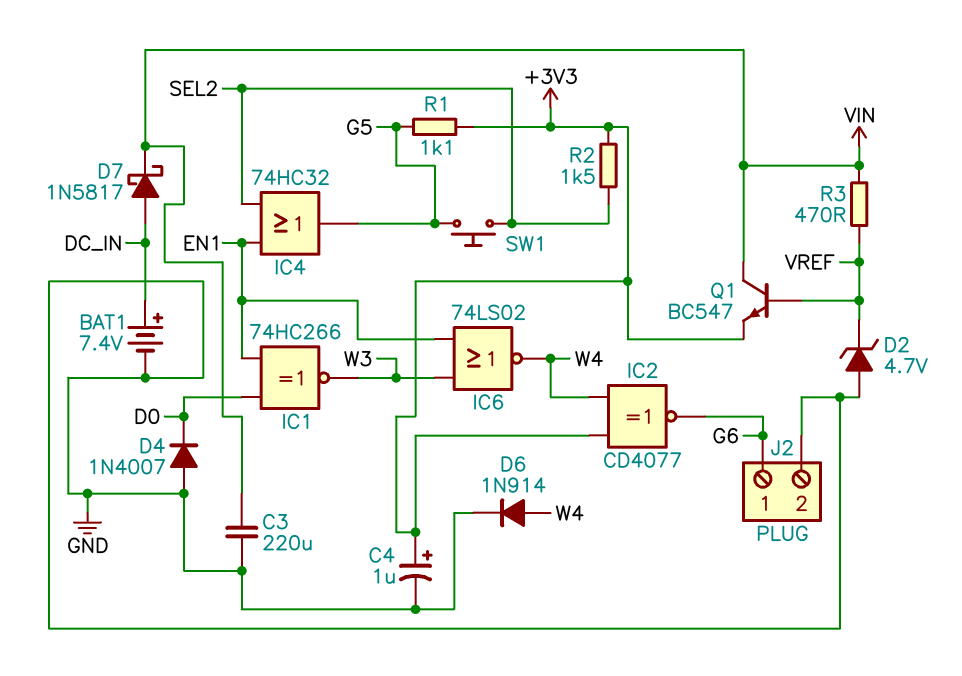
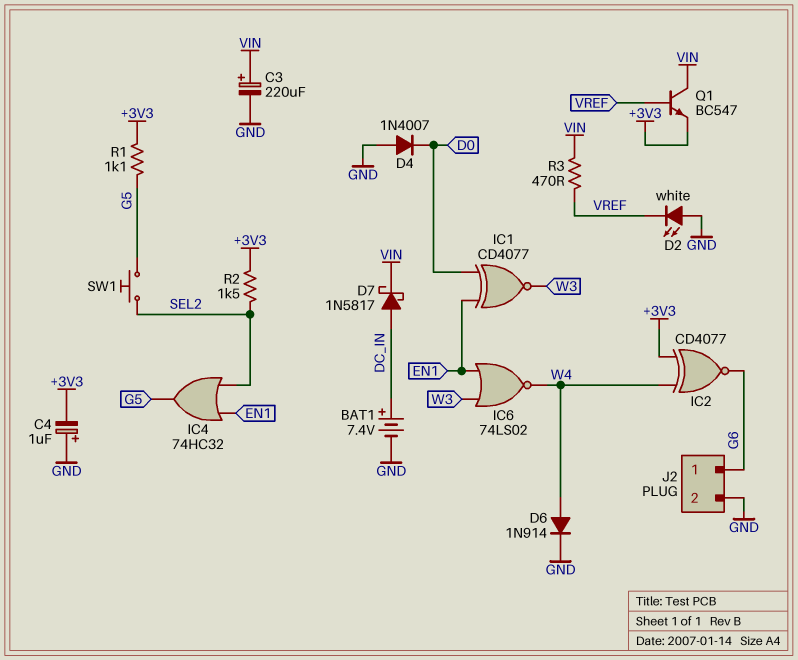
C3: 220uF (GND, VIN) -> 220uF (plus VIN, minus GND)
C4: 1uF (plus +3V3, minus GND) -> 1uF (plus GND, minus +3V3)
D2: zener 4.7V (A GND, K VREF) -> LED white (A GND, K VREF)
IC1: XNOR 74HC266 (in D0, in EN1, out W3) -> XNOR CD4077 (in D0, in EN1, out W3)

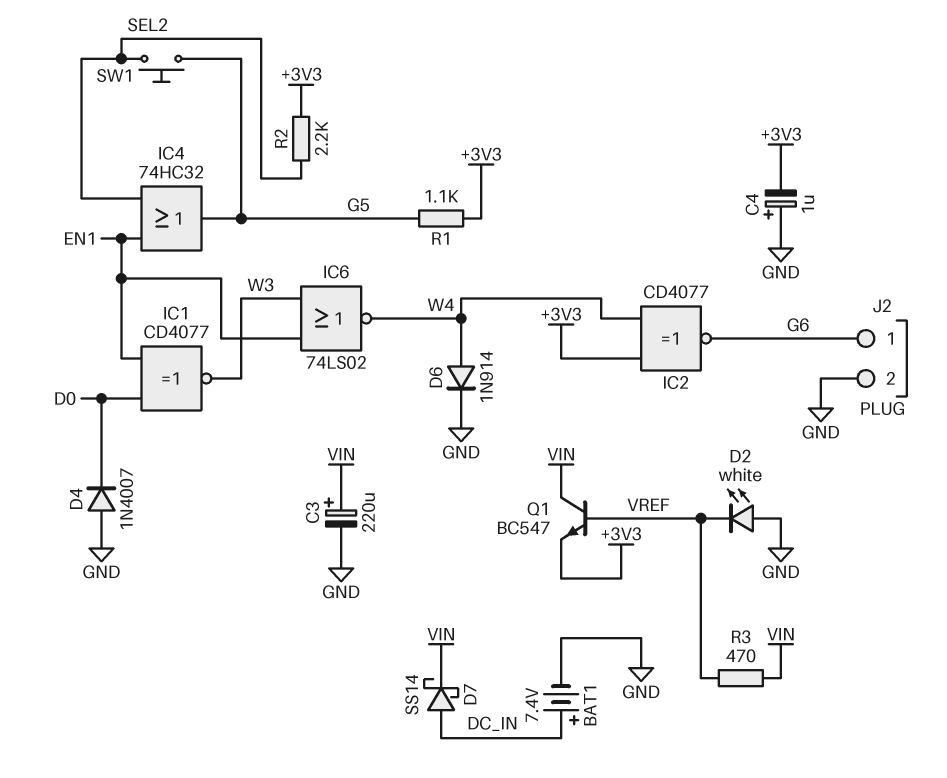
D7: schottky 1N5817 (A DC_IN, K VIN) -> schottky SS14 (A DC_IN, K VIN)
R2: 1.5k (+3V3, SEL2) -> 2.2k (+3V3, SEL2)

